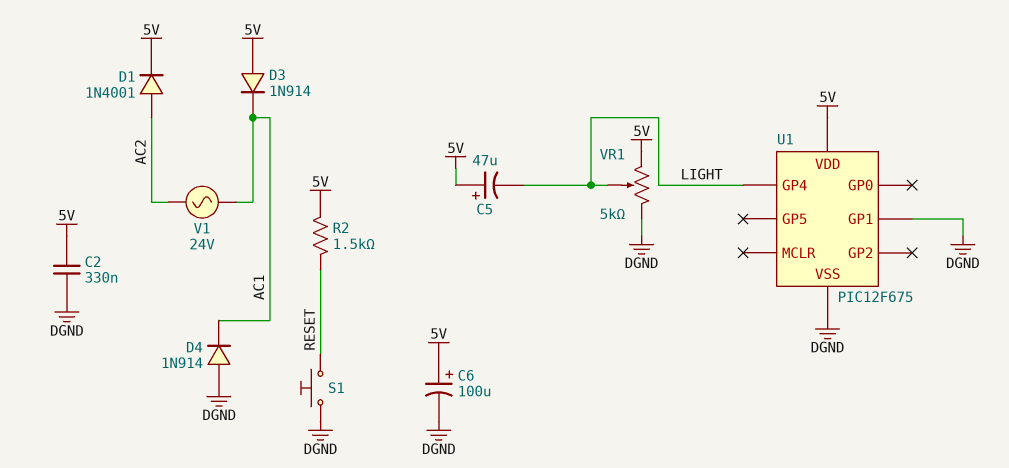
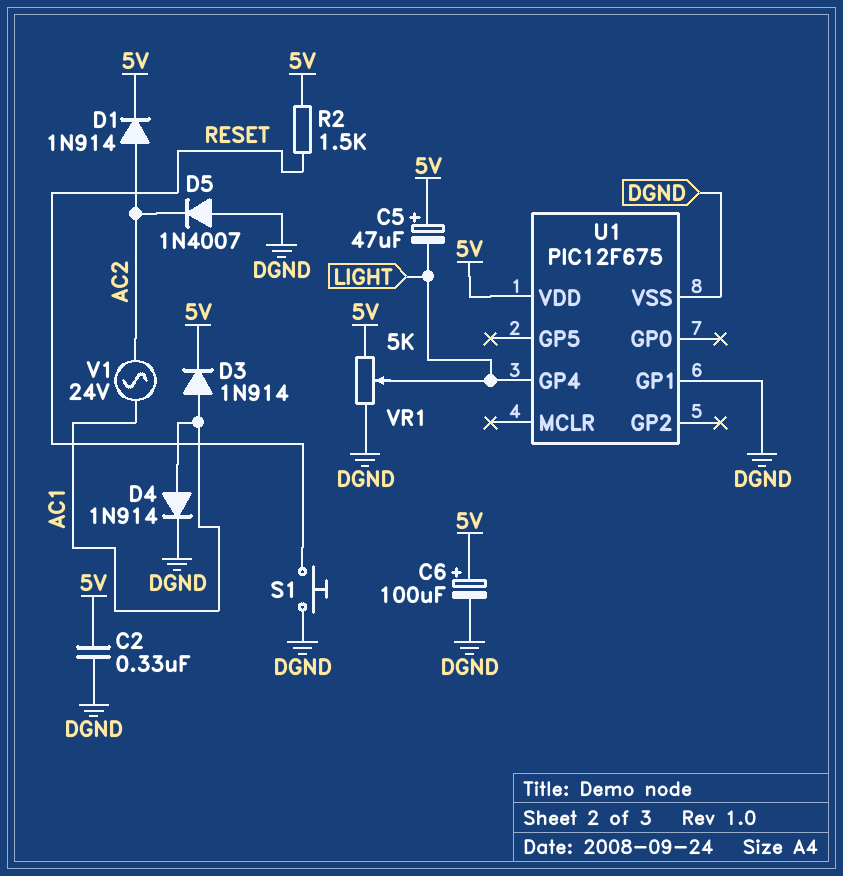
D1: diode 1N4001 (A AC2, K 5V) -> diode 1N914 (A AC2, K 5V)
D3: diode 1N914 (A 5V, K AC1) -> diode 1N914 (A AC1, K 5V)
D4: diode 1N914 (A DGND, K AC1) -> diode 1N914 (A AC1, K DGND)
D5: none -> diode 1N4007 (A DGND, K AC2)

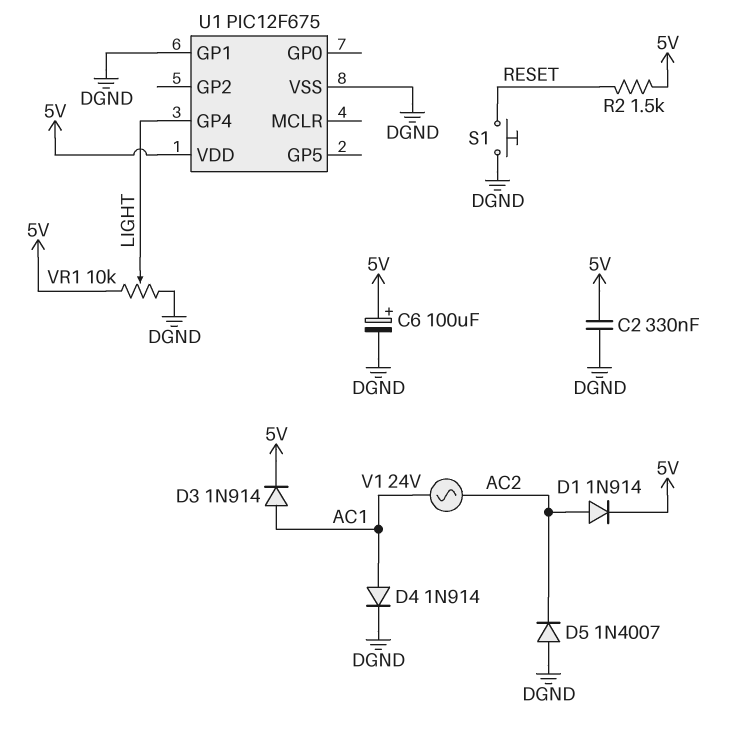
C5: 47uF (plus 5V, minus LIGHT) -> none
VR1: 5k (5V, DGND, wiper LIGHT) -> 10k (5V, DGND, wiper LIGHT)

